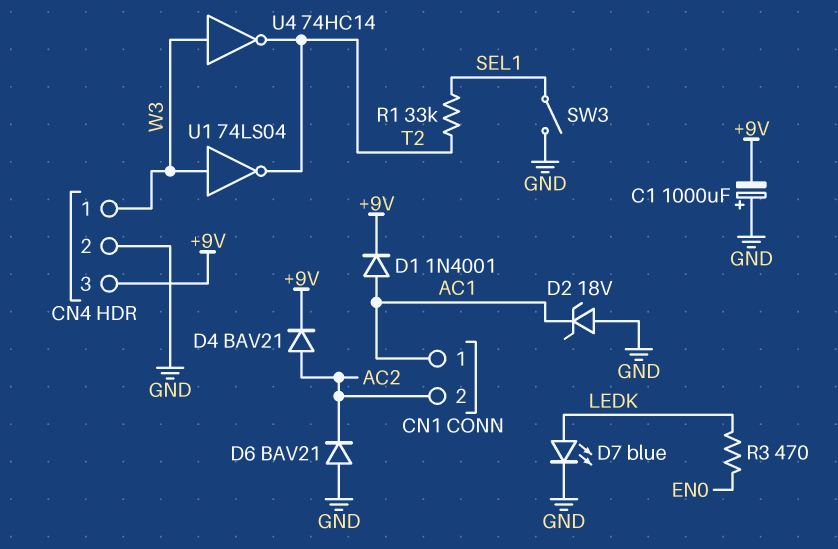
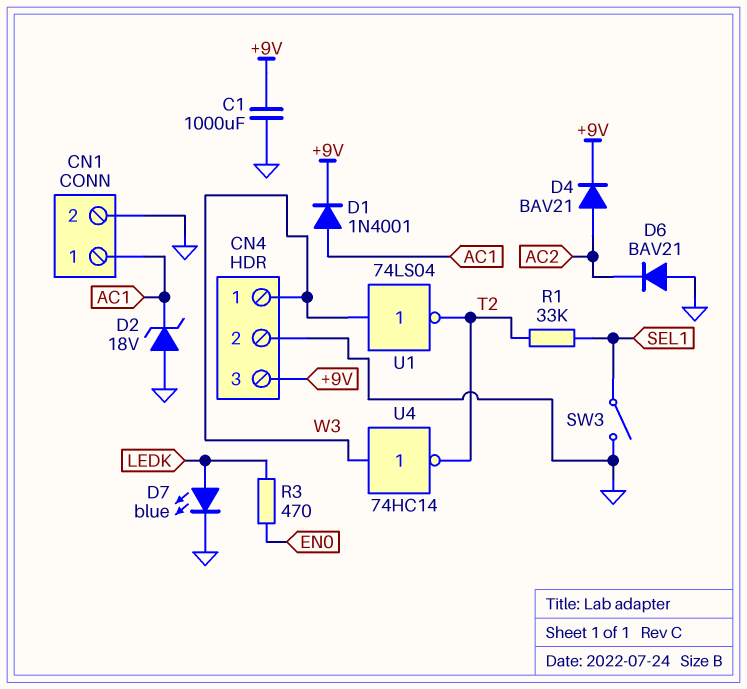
C1: 1000uF (plus GND, minus +9V) -> 1000uF (+9V, GND)
CN1 pin 2: AC2 -> GND

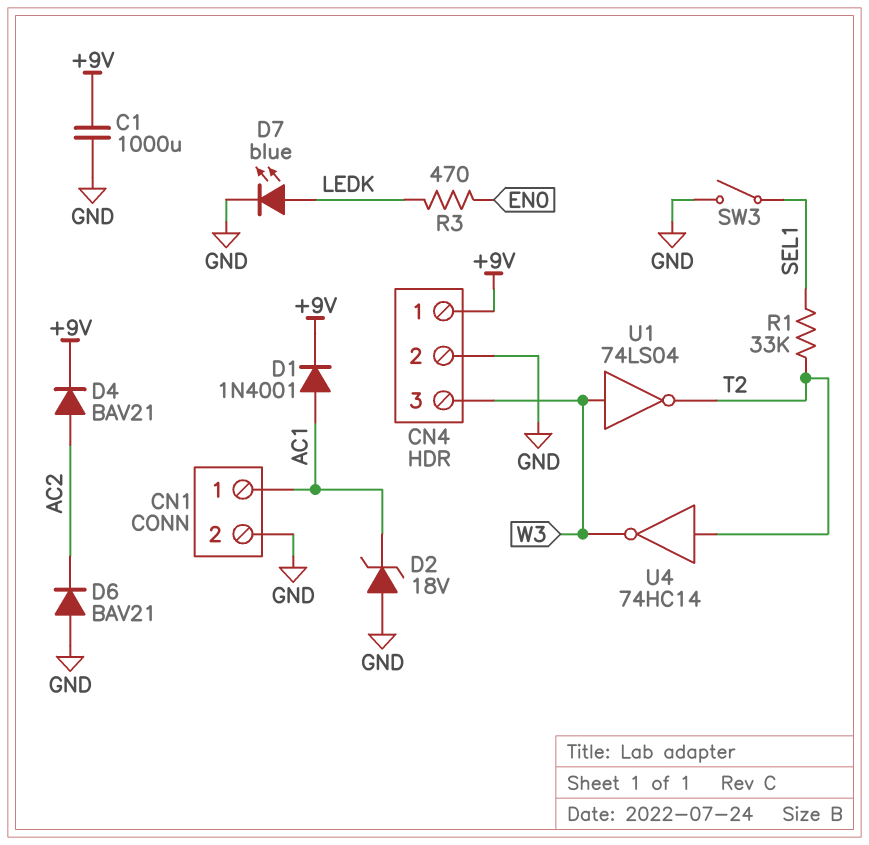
CN4 pin 1: W3 -> +9V
CN4 pin 3: +9V -> W3
U4: NOT 74HC14 (in W3, out T2) -> NOT 74HC14 (in T2, out W3)

